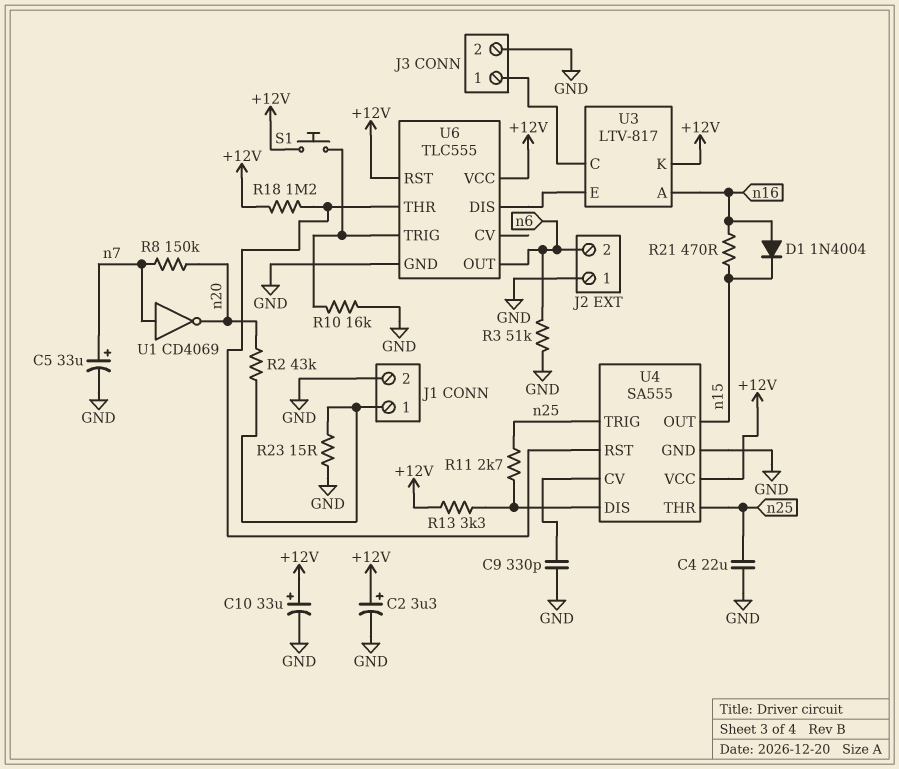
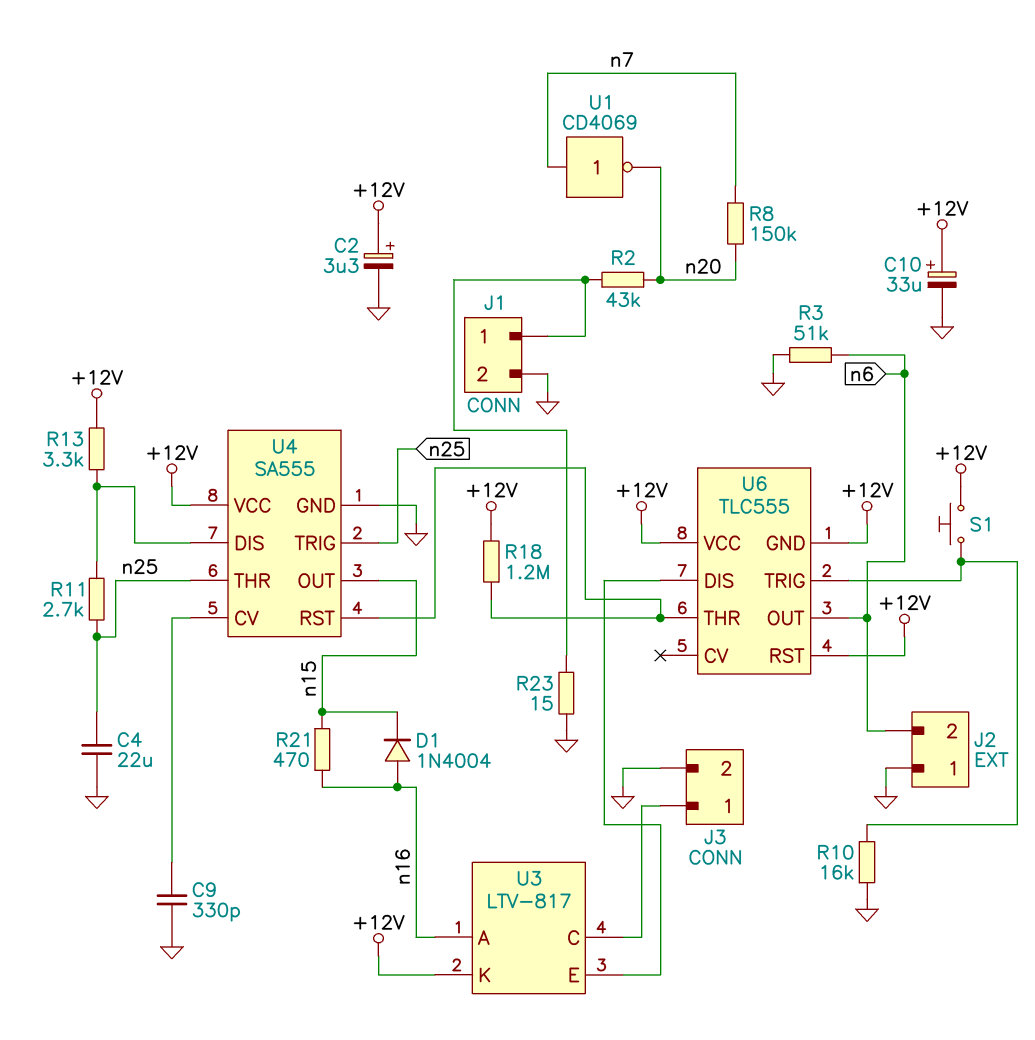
C5: 33uF (plus n7, minus GND) -> none
U6 pin GND: GND -> +12V

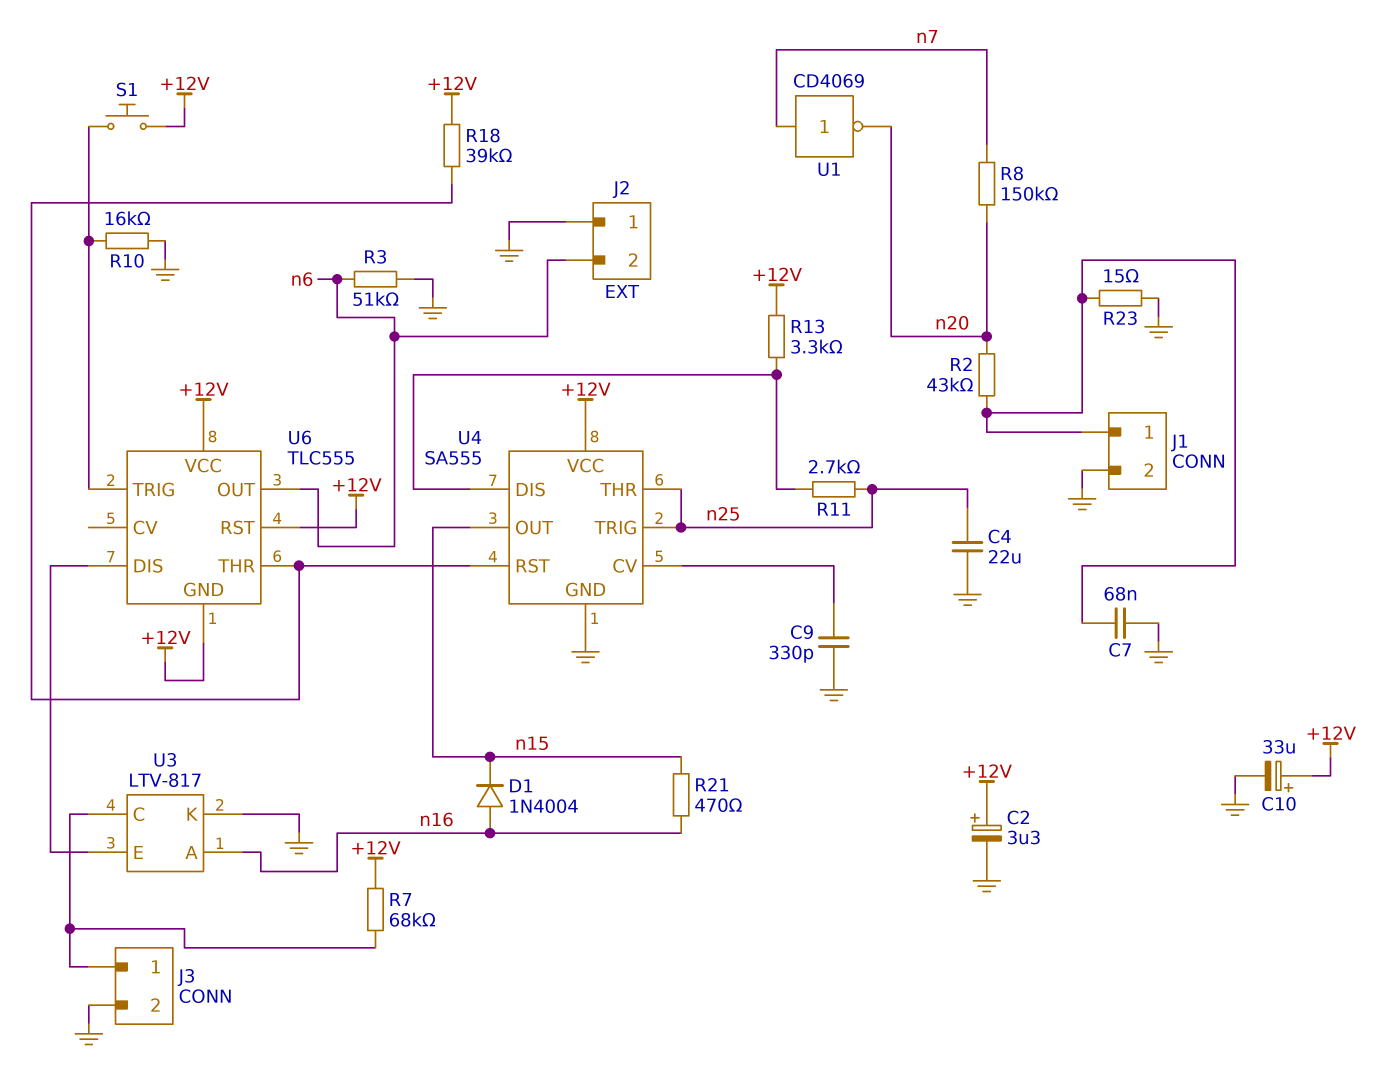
C7: none -> 68nF (GND, J1/1)
R7: none -> 68k (+12V, J3/1)
R18: 1.2M (+12V, U4/RST) -> 39k (+12V, U4/RST)
U3 pin K: +12V -> GND

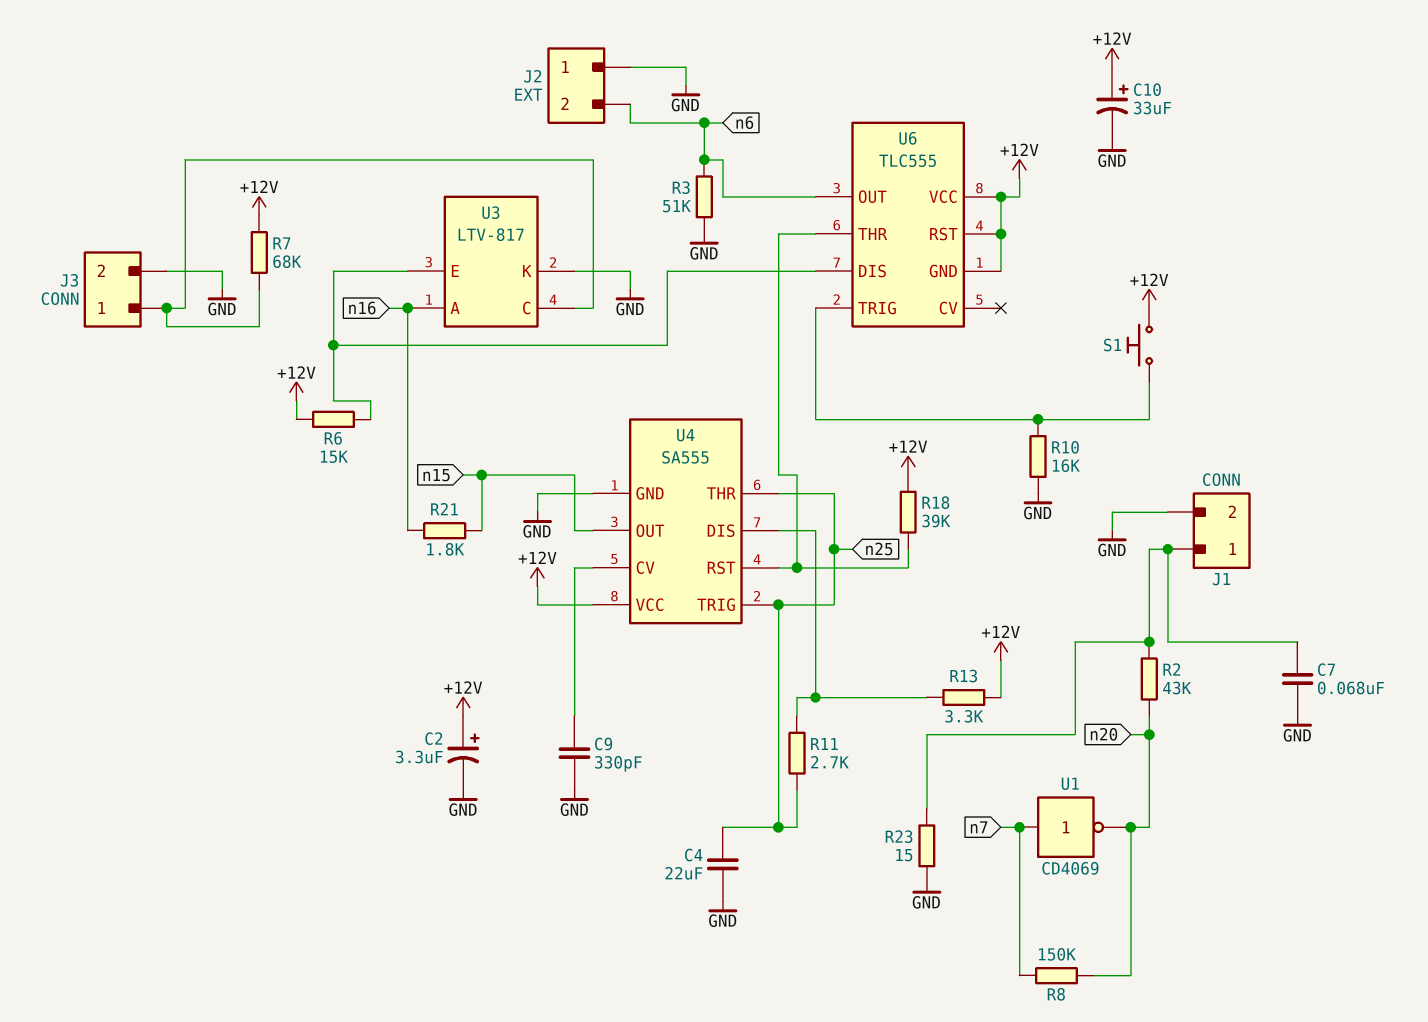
D1: diode 1N4004 (A n16, K n15) -> none
R6: none -> 15k (+12V, U3/E)
R21: 470 (n15, n16) -> 1.8k (n15, n16)

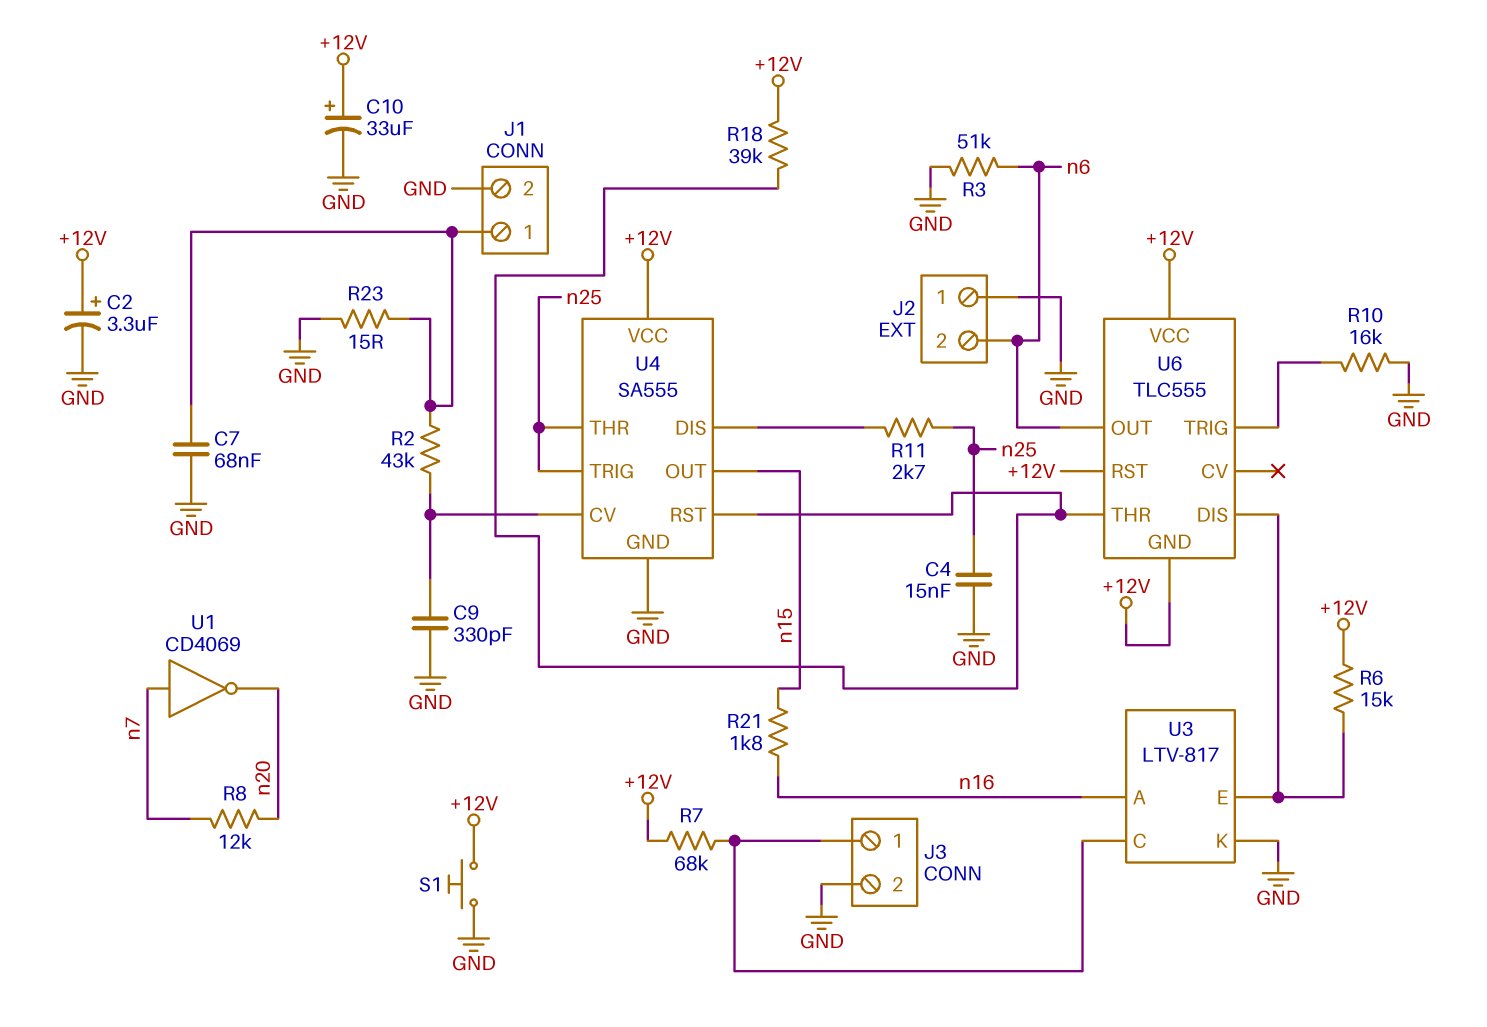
C4: 22uF (GND, n25) -> 15nF (GND, n25)
R2: 43k (J1/1, n20) -> 43k (J1/1, U4/CV)
R8: 150k (n7, n20) -> 12k (n7, n20)
R13: 3.3k (+12V, U4/DIS) -> none
S1: button (+12V, U6/TRIG) -> button (+12V, GND)

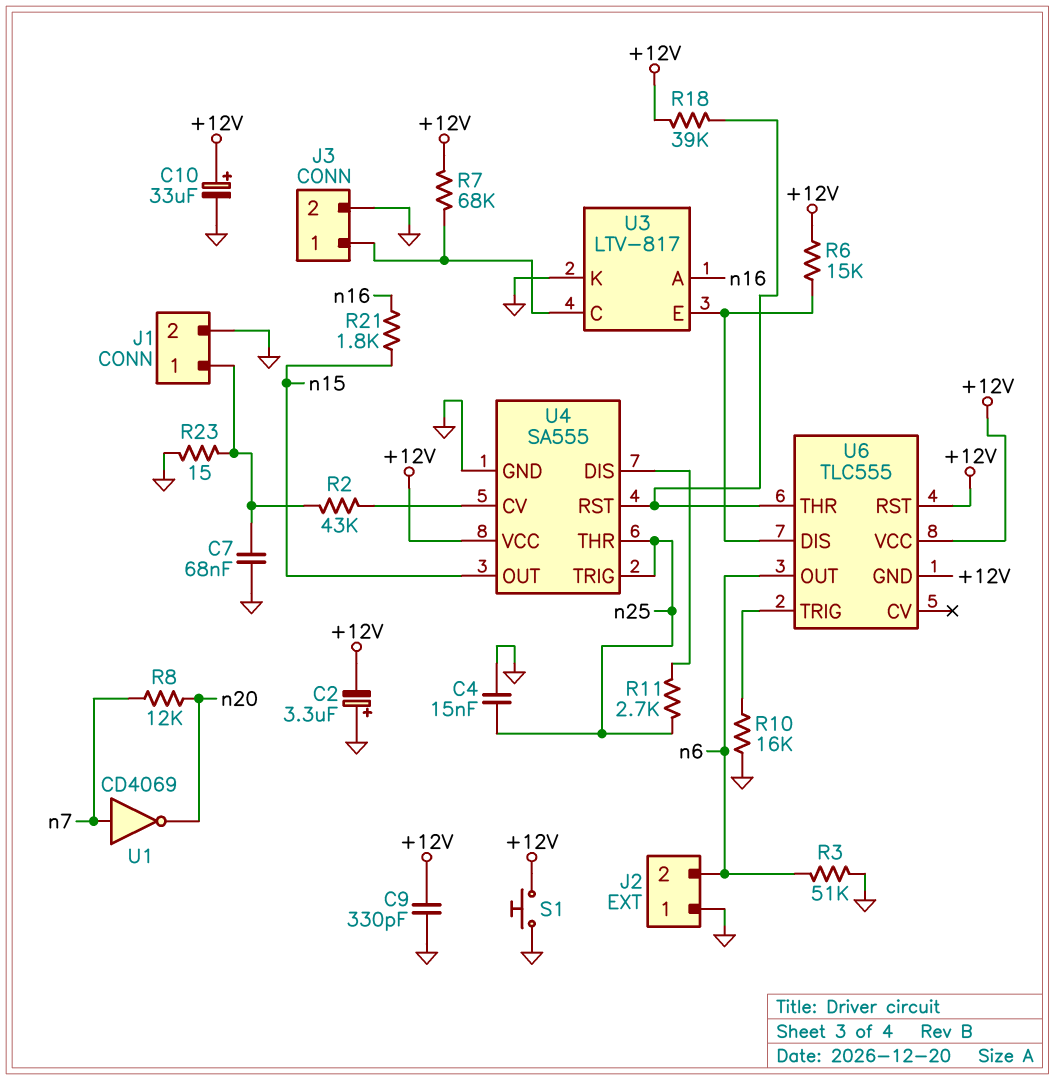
C2: 3.3uF (plus +12V, minus GND) -> 3.3uF (plus GND, minus +12V)
C9: 330pF (GND, U4/CV) -> 330pF (+12V, GND)

